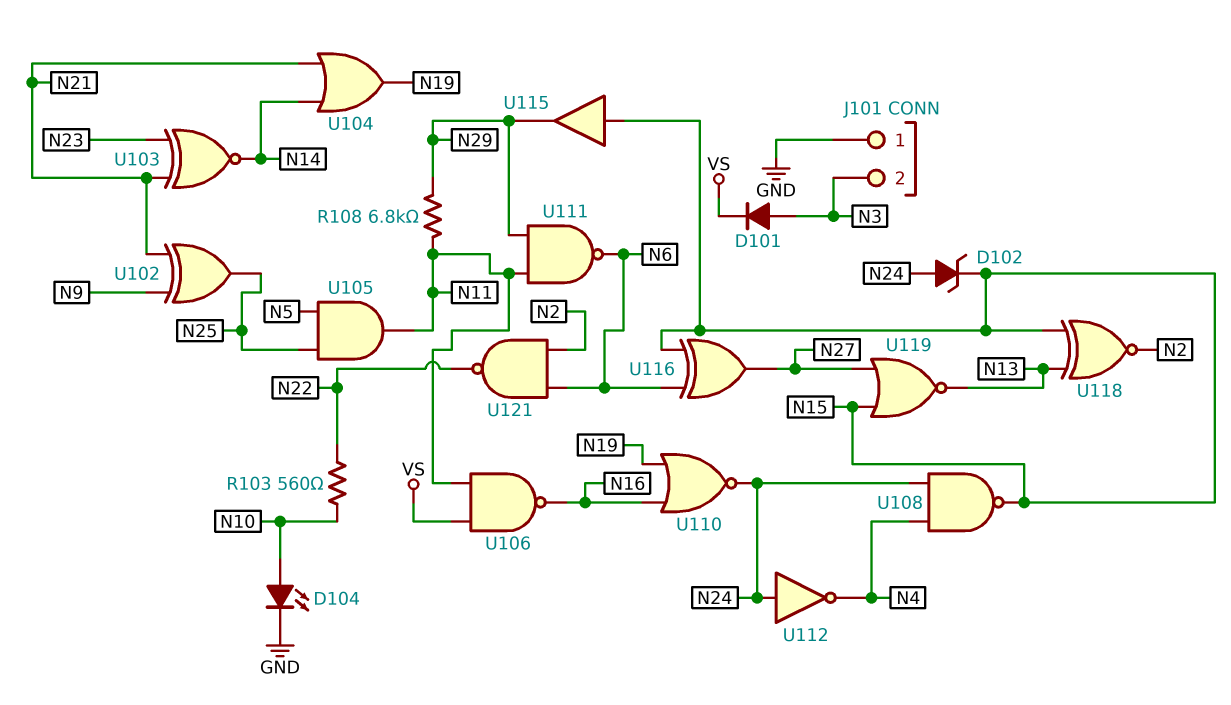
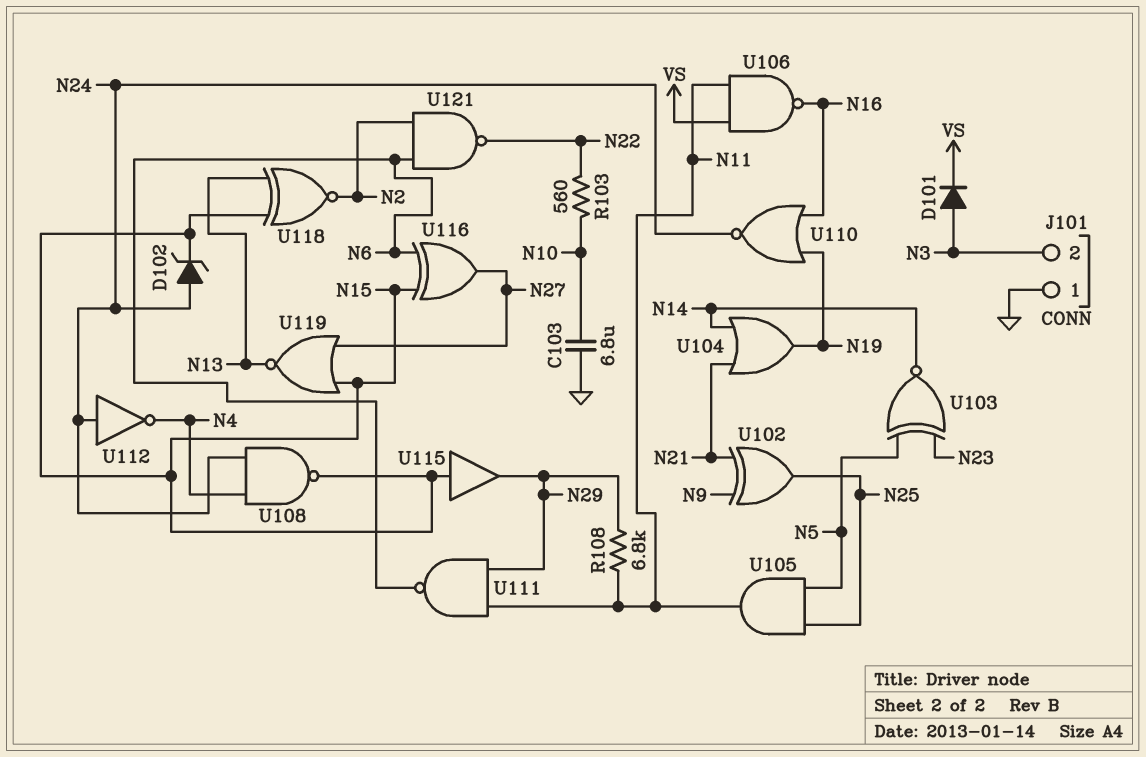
C103: none -> 6.8uF (GND, N10)
D104: LED (A N10, K GND) -> none
U103: XNOR (in N21, in N23, out N14) -> XNOR (in N5, in N23, out N14)

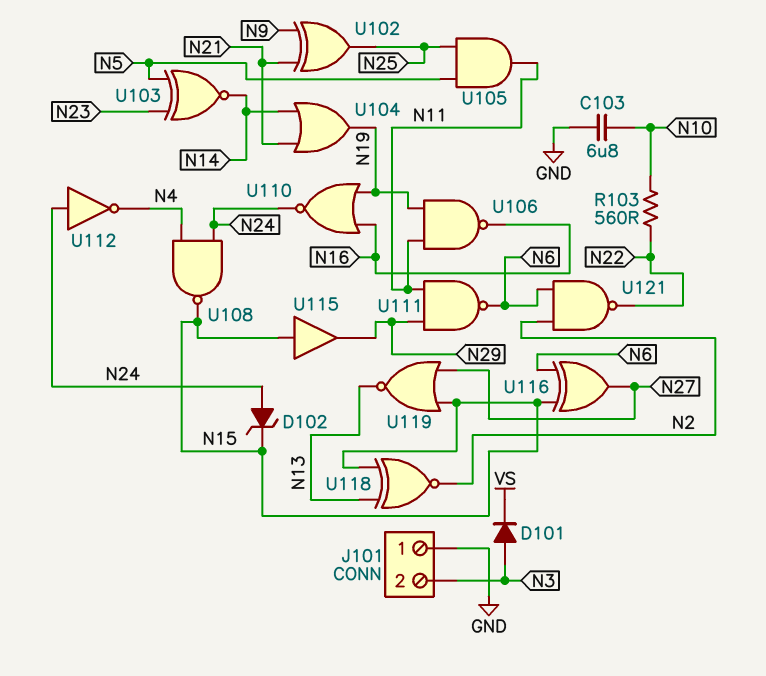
R108: 6.8k (N11, N29) -> none
U106: NAND (in N11, in VS, out N16) -> NAND (in N11, in N19, out N16)

